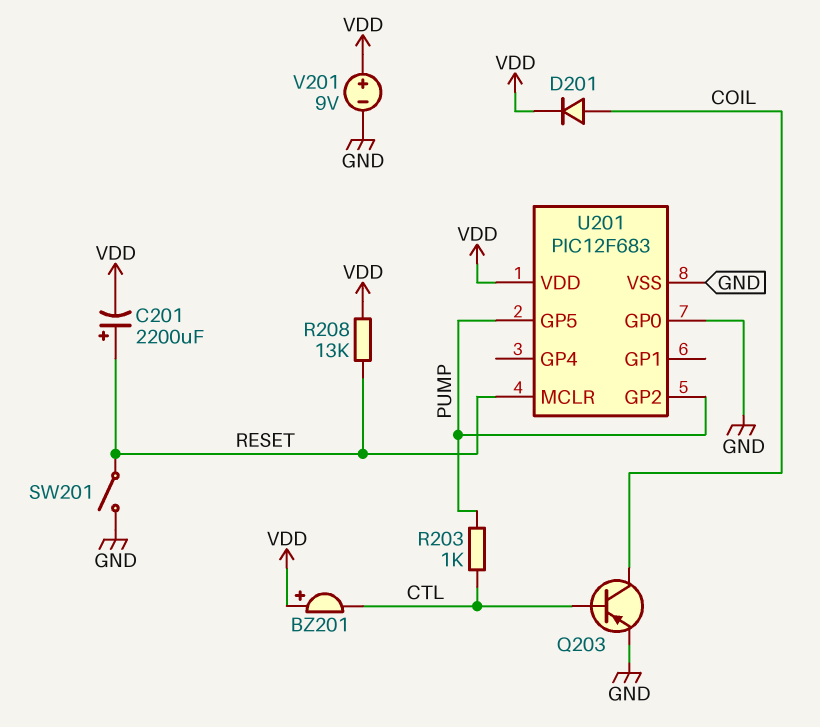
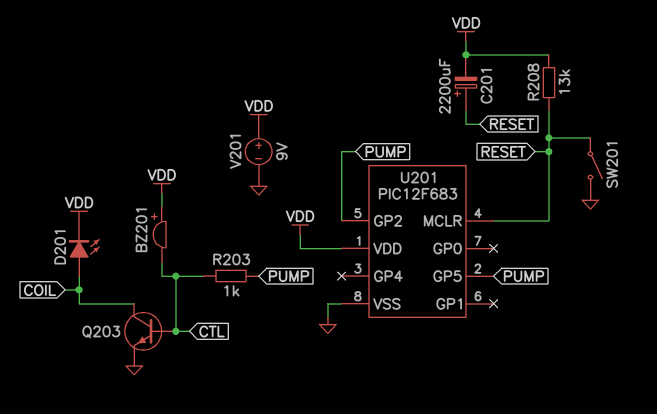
D201: diode (A COIL, K VDD) -> LED (A COIL, K VDD)
Q203: PNP (B CTL, C COIL, E GND) -> NPN (B CTL, C COIL, E GND)
U201 pin GP0: GND -> none

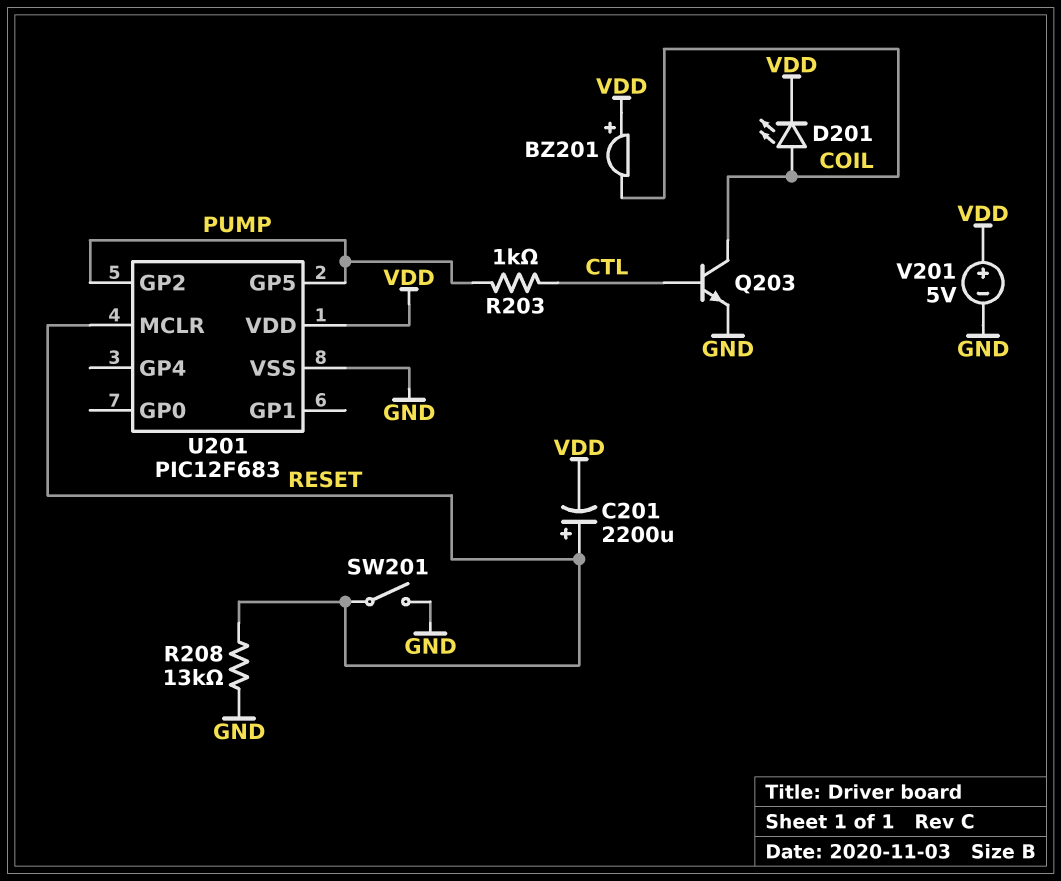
BZ201: buzzer (plus VDD, minus CTL) -> buzzer (plus VDD, minus COIL)
R208: 13k (RESET, VDD) -> 13k (GND, RESET)
V201: 9V (plus VDD, minus GND) -> 5V (plus VDD, minus GND)

